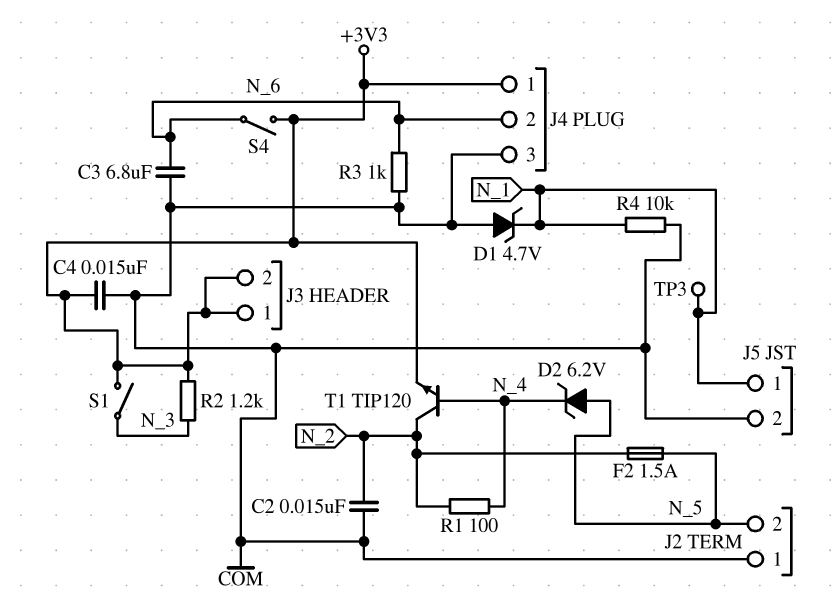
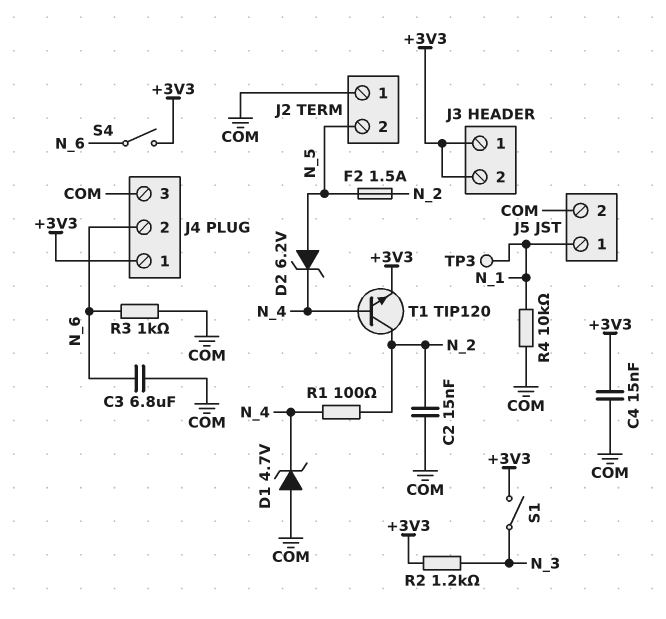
D1: zener 4.7V (A COM, K N_1) -> zener 4.7V (A COM, K N_4)

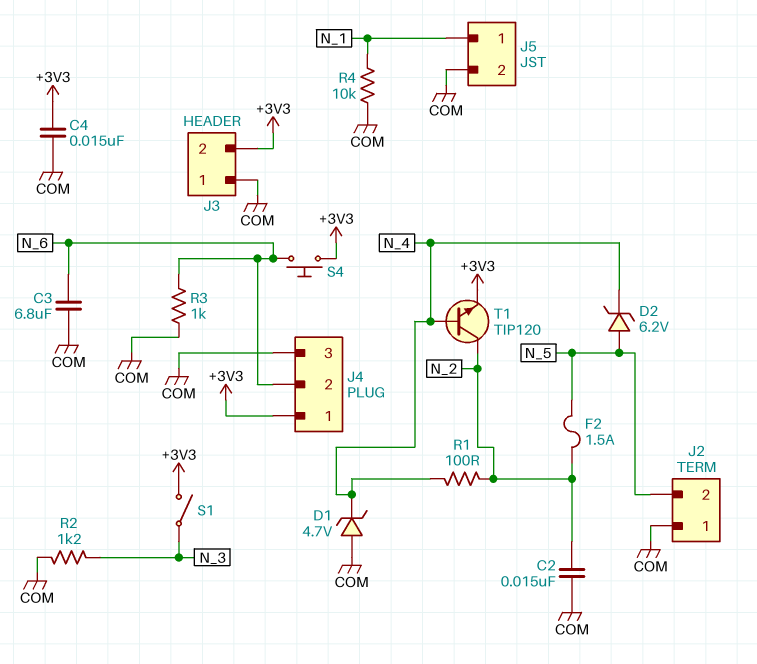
J3 pin 1: +3V3 -> COM
R2: 1.2k (+3V3, N_3) -> 1.2k (COM, N_3)
S4: switch (+3V3, N_6) -> button (+3V3, N_6)
TP3: test point (N_1) -> none

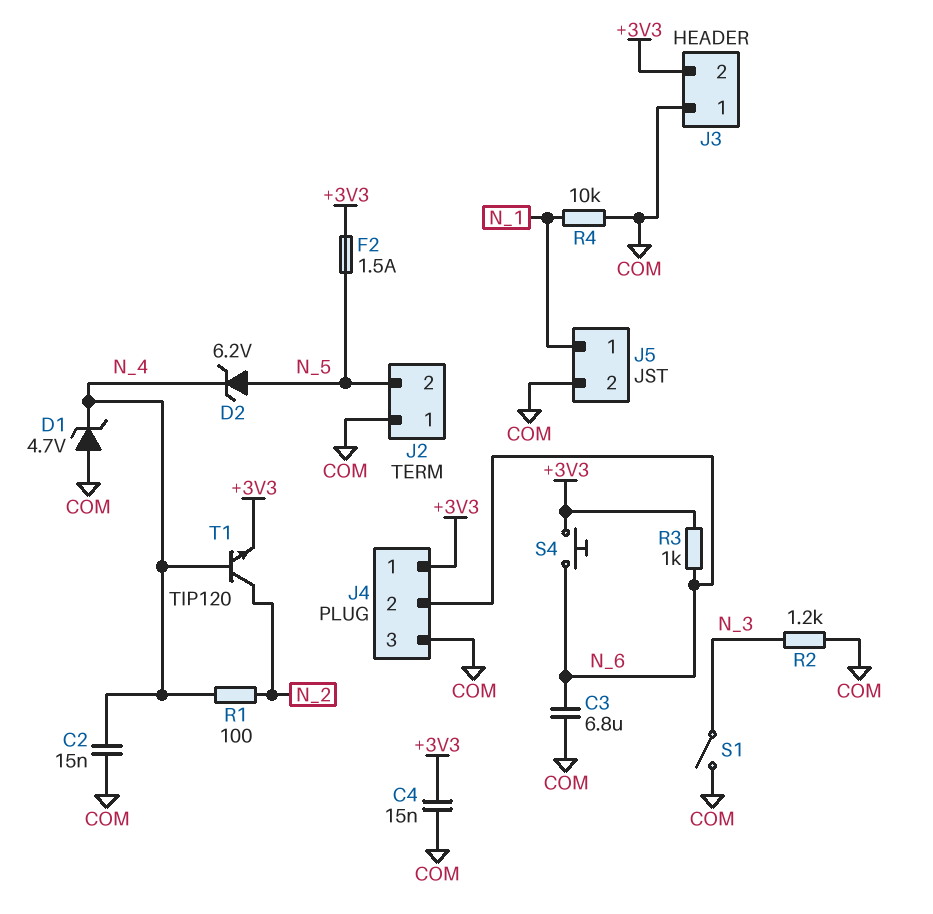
C2: 15nF (COM, N_2) -> 15nF (COM, N_4)
F2: 1.5A (N_2, N_5) -> 1.5A (+3V3, N_5)
R3: 1k (COM, N_6) -> 1k (+3V3, N_6)
S1: switch (+3V3, N_3) -> switch (COM, N_3)

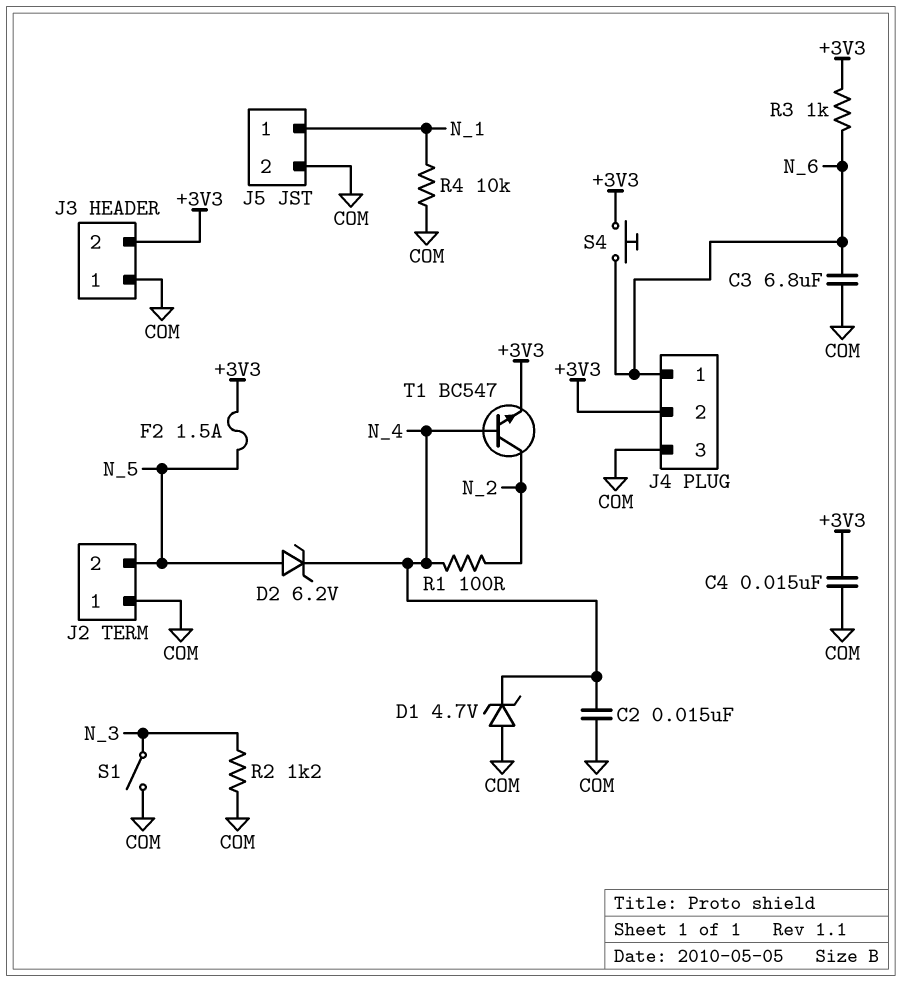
J4 pin 1: +3V3 -> N_6
J4 pin 2: N_6 -> +3V3
T1: NPN TIP120 (B N_4, C N_2, E +3V3) -> NPN BC547 (B N_4, C N_2, E +3V3)

